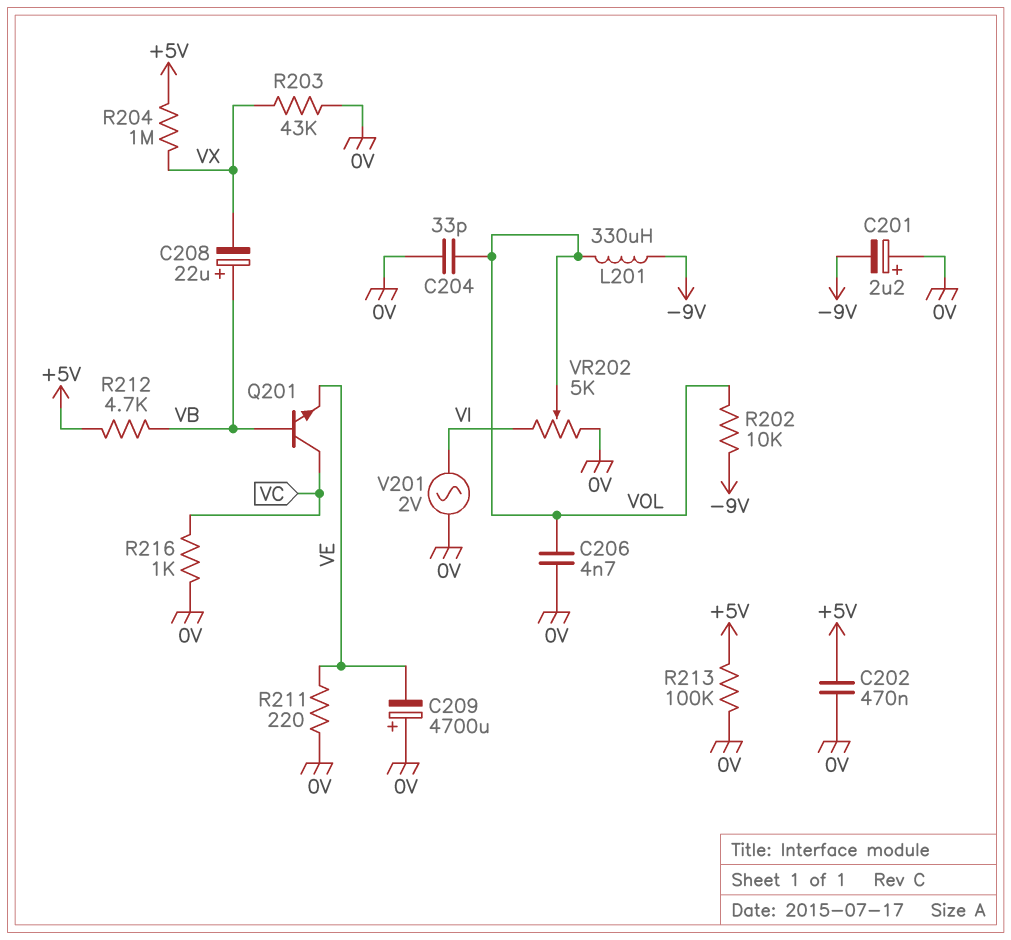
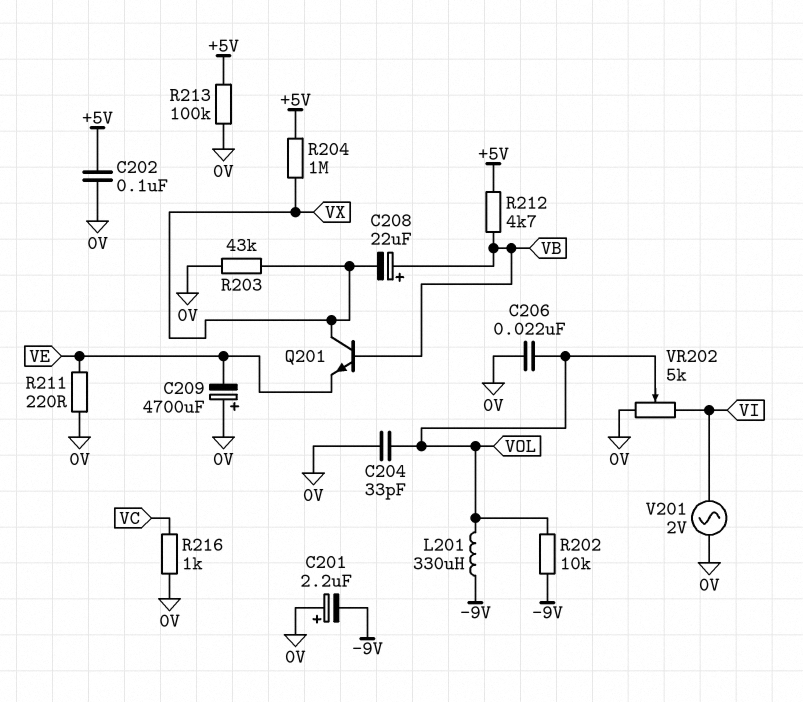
C202: 470nF (+5V, 0V) -> 100nF (+5V, 0V)
C206: 4.7nF (0V, VOL) -> 22nF (0V, VOL)
Q201: NPN (B VB, C VC, E VE) -> NPN (B VB, C VX, E VE)

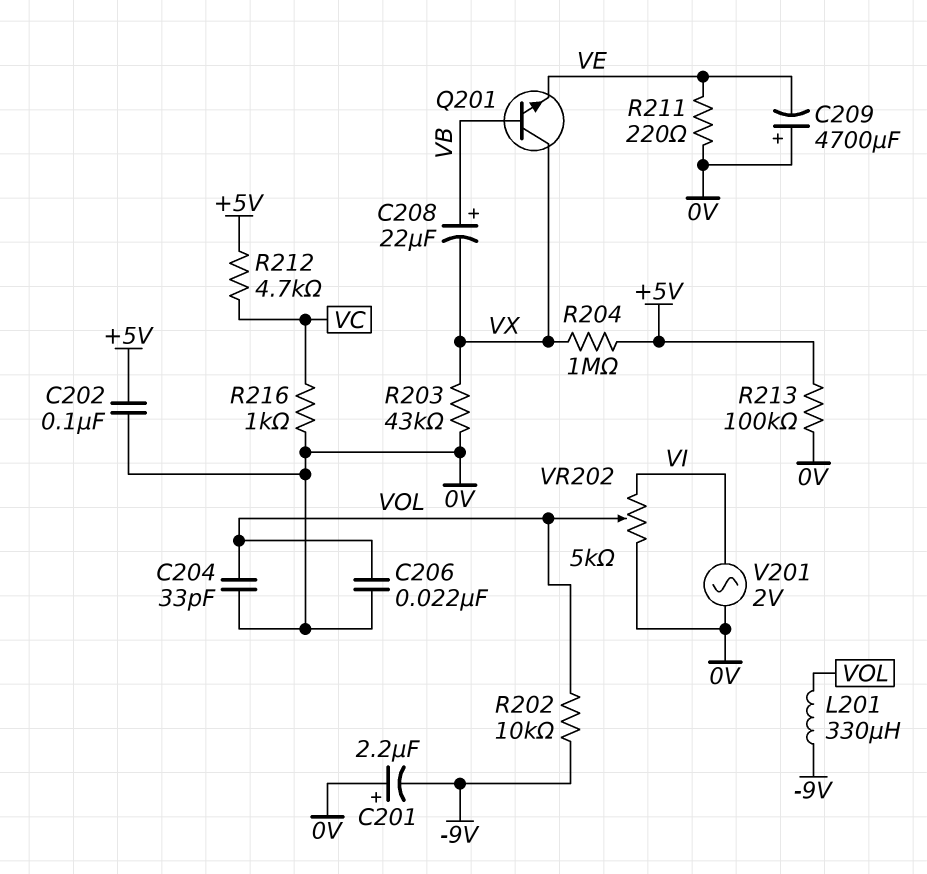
R212: 4.7k (+5V, VB) -> 4.7k (+5V, VC)

